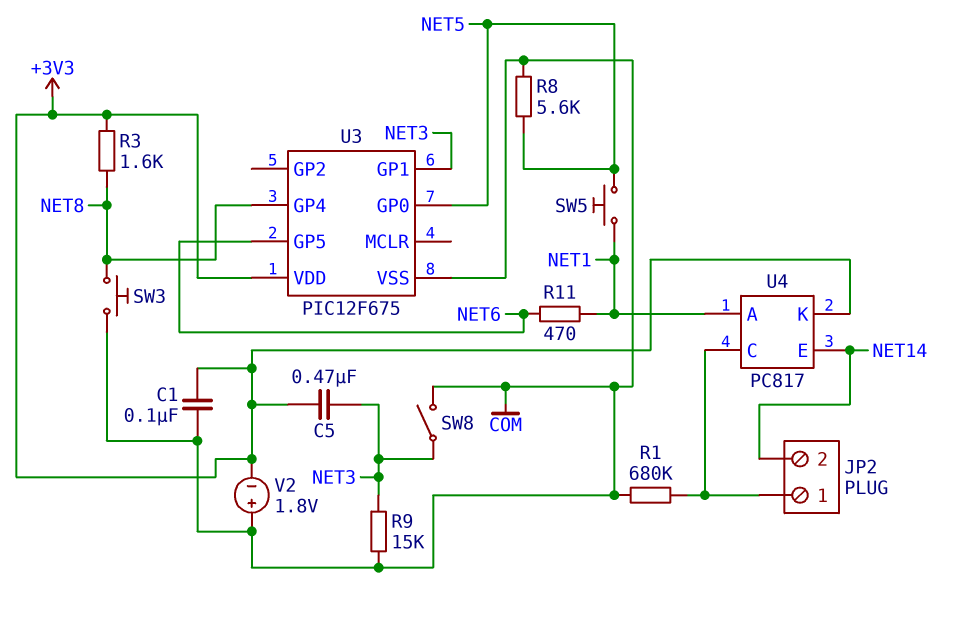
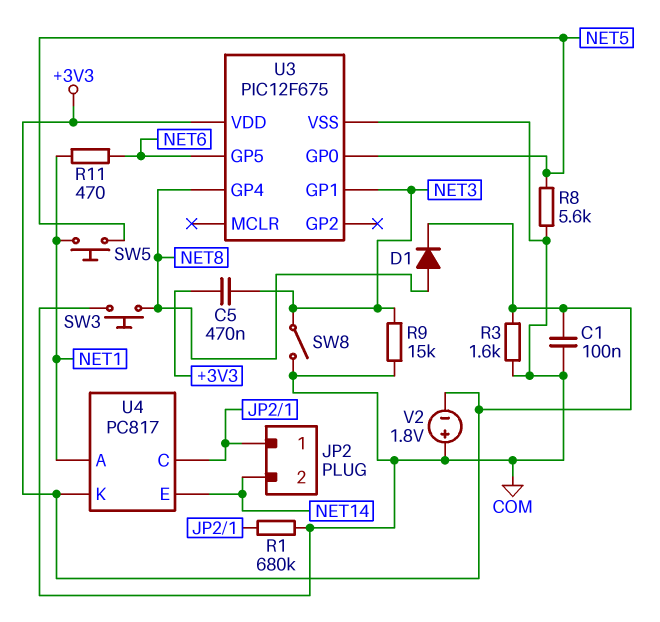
D1: none -> diode (A NET8, K +3V3)
R3: 1.6k (+3V3, NET8) -> 1.6k (+3V3, COM)

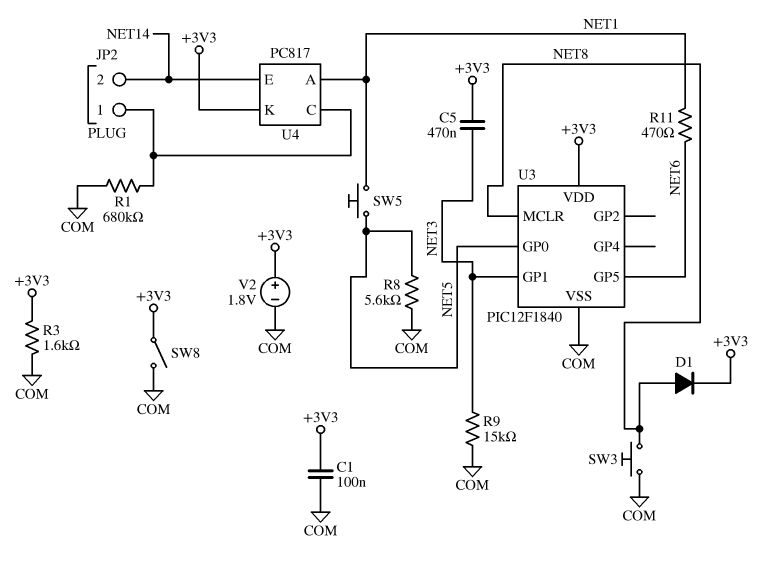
SW8: switch (COM, NET3) -> switch (+3V3, COM)
U3: PIC12F675 -> PIC12F1840
U3 pin GP4: NET8 -> none
U3 pin MCLR: none -> NET8
V2: 1.8V (plus COM, minus +3V3) -> 1.8V (plus +3V3, minus COM)

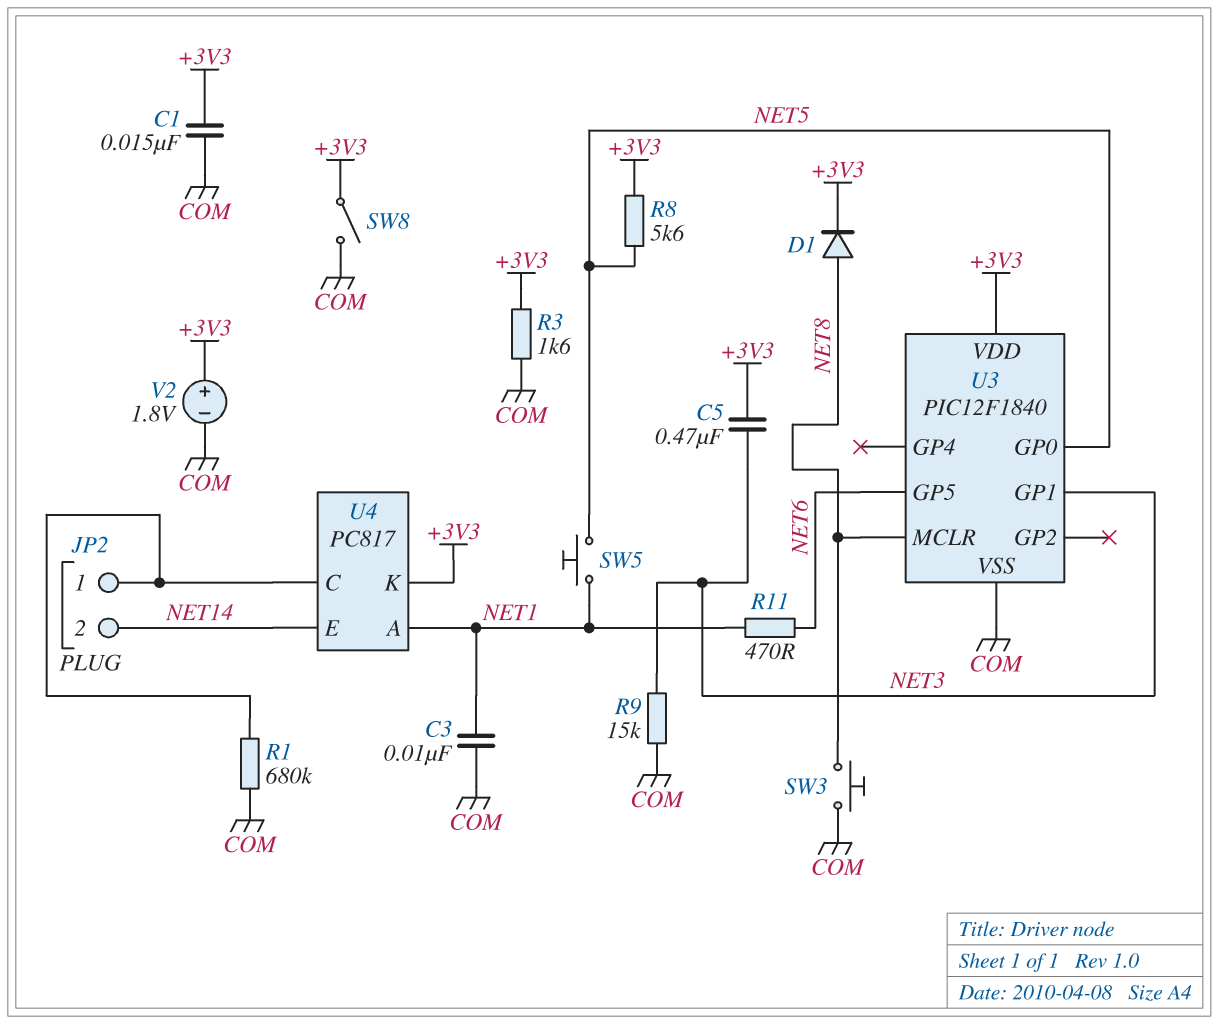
C1: 100nF (+3V3, COM) -> 15nF (+3V3, COM)
C3: none -> 10nF (COM, NET1)
R8: 5.6k (COM, NET5) -> 5.6k (+3V3, NET5)

